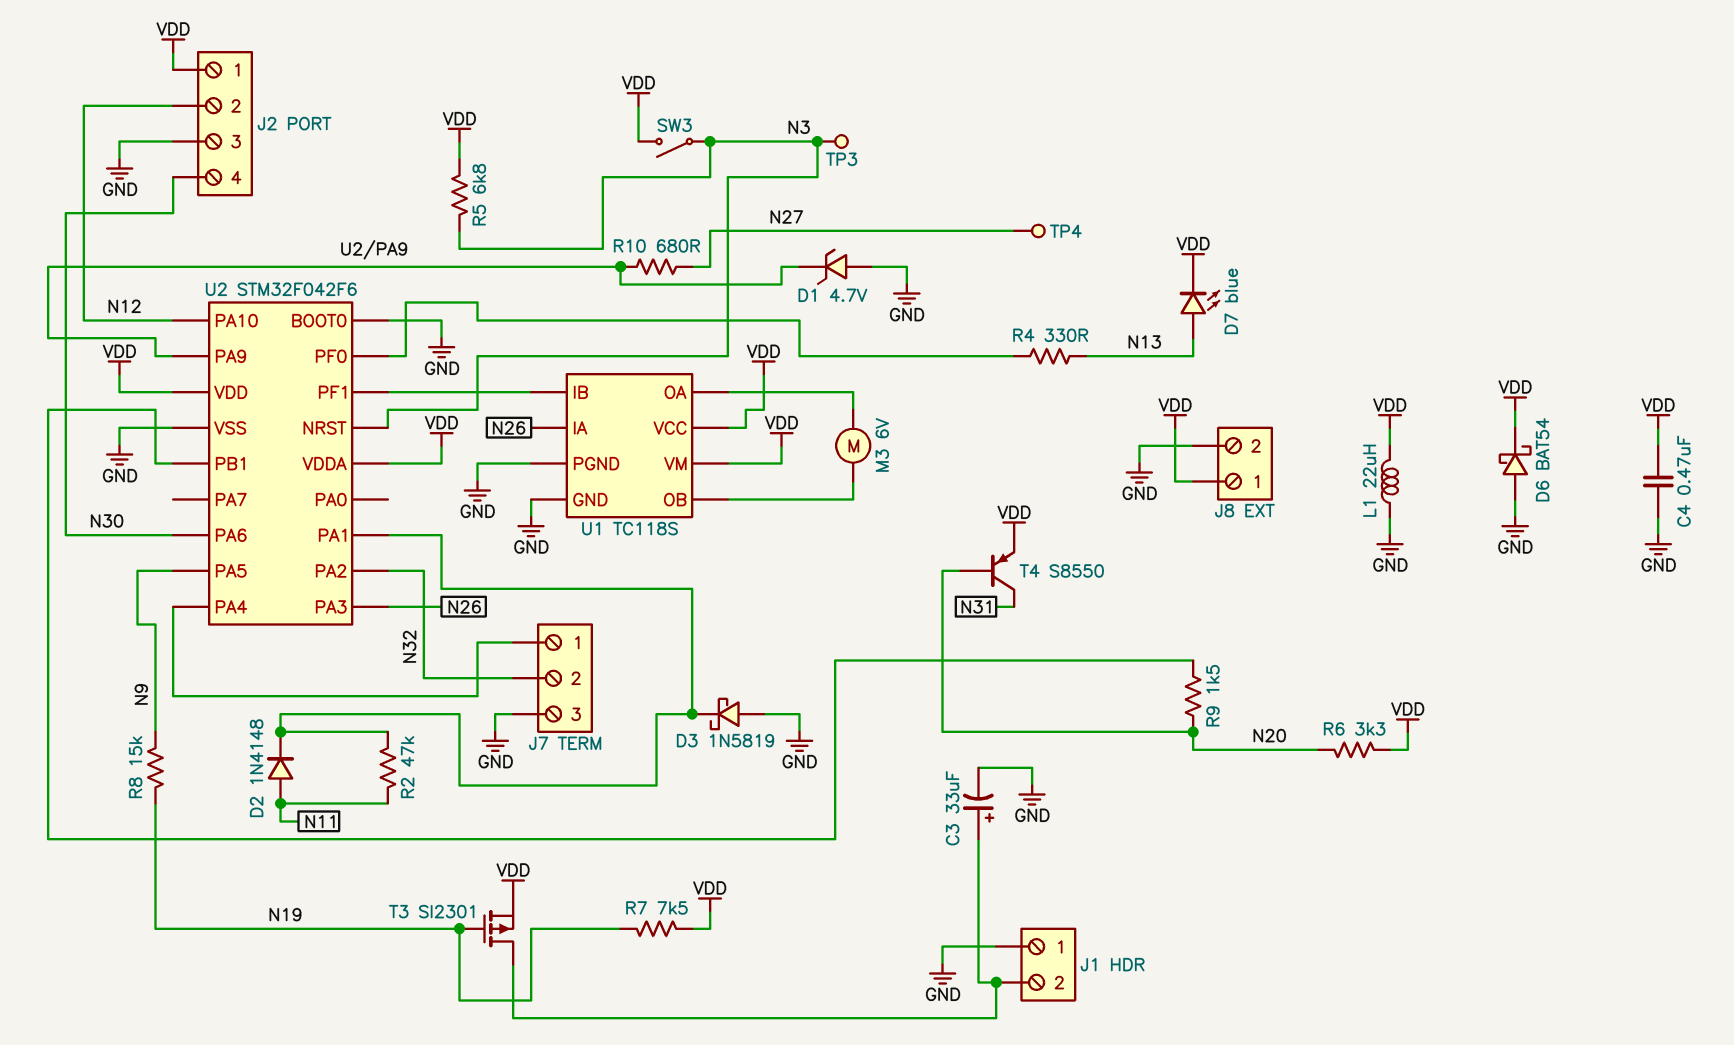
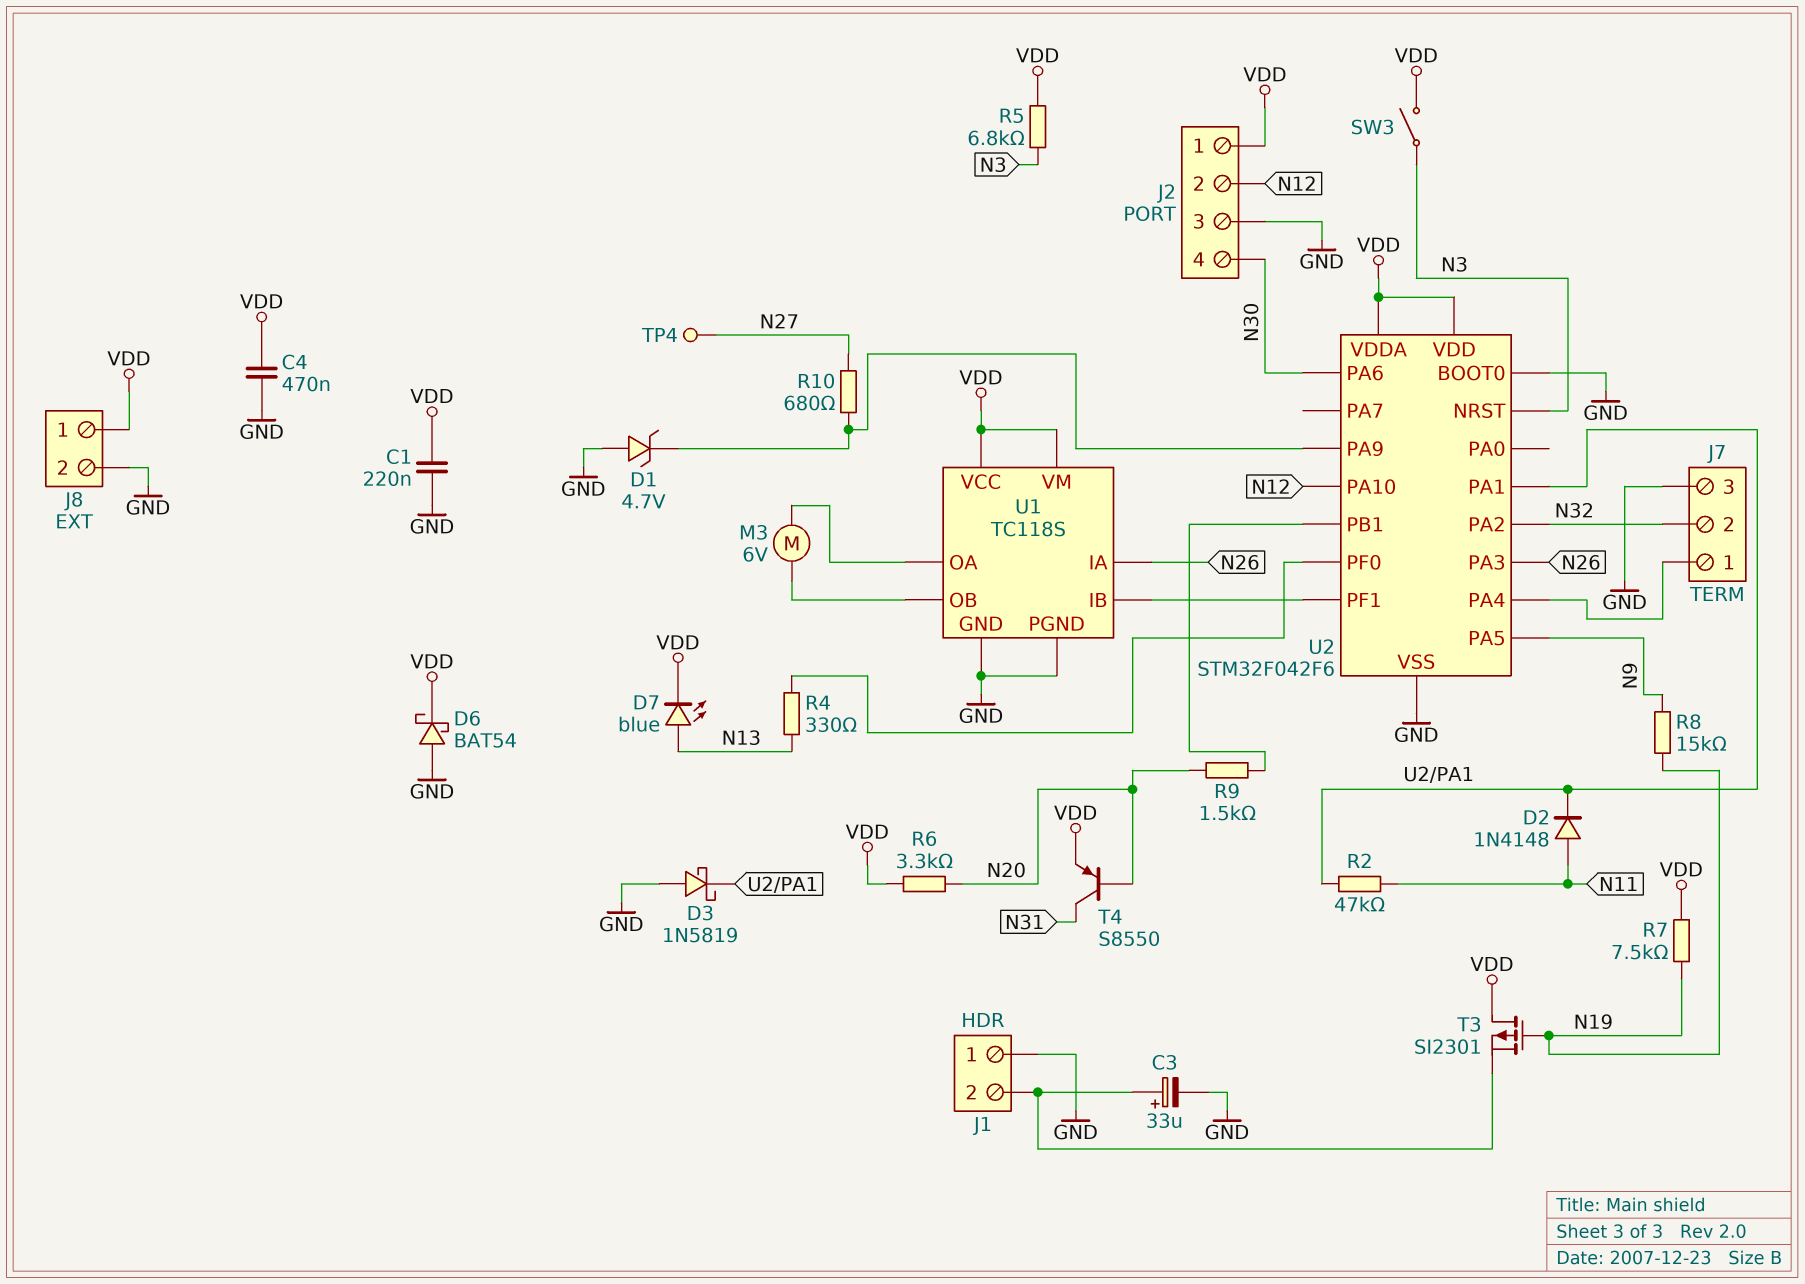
C1: none -> 220nF (GND, VDD)
L1: 22uH (GND, VDD) -> none
T3: PMOS SI2301 (G N19, D J1/2, S VDD) -> PMOS SI2301 (G N19, D VDD, S J1/2)
TP3: test point (N3) -> none

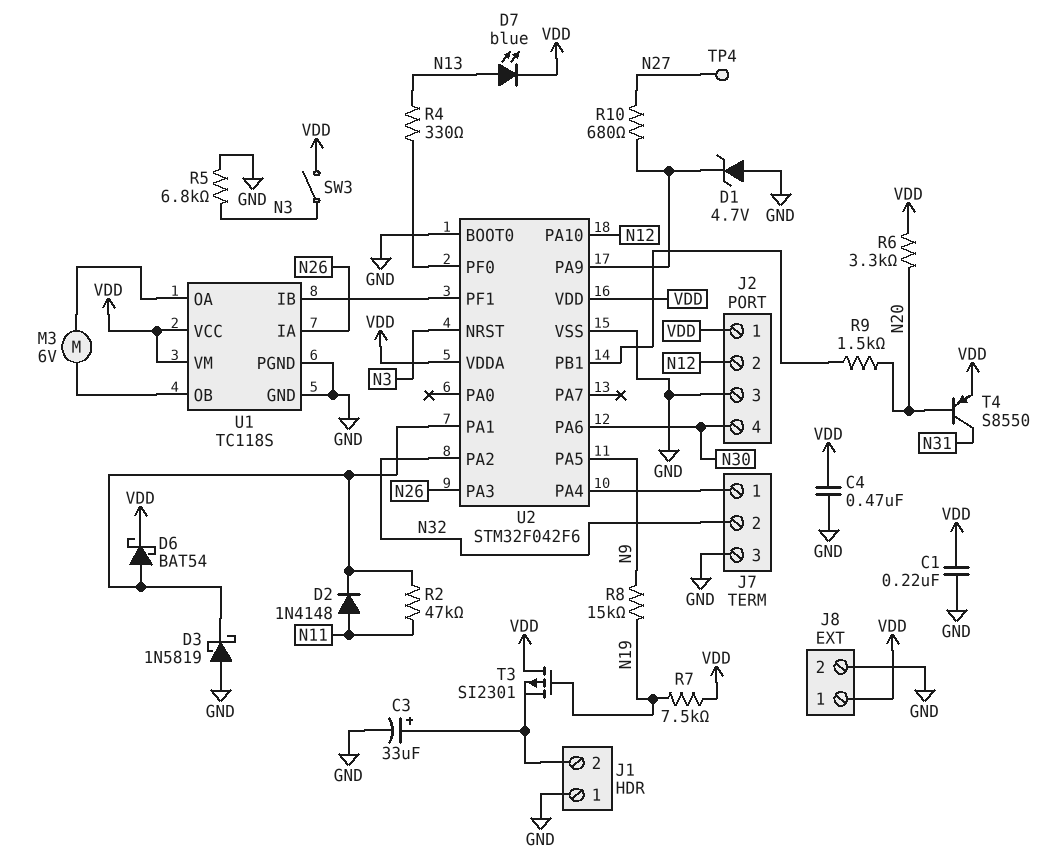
D6: schottky BAT54 (A GND, K VDD) -> schottky BAT54 (A U2/PA1, K VDD)
R5: 6.8k (N3, VDD) -> 6.8k (GND, N3)

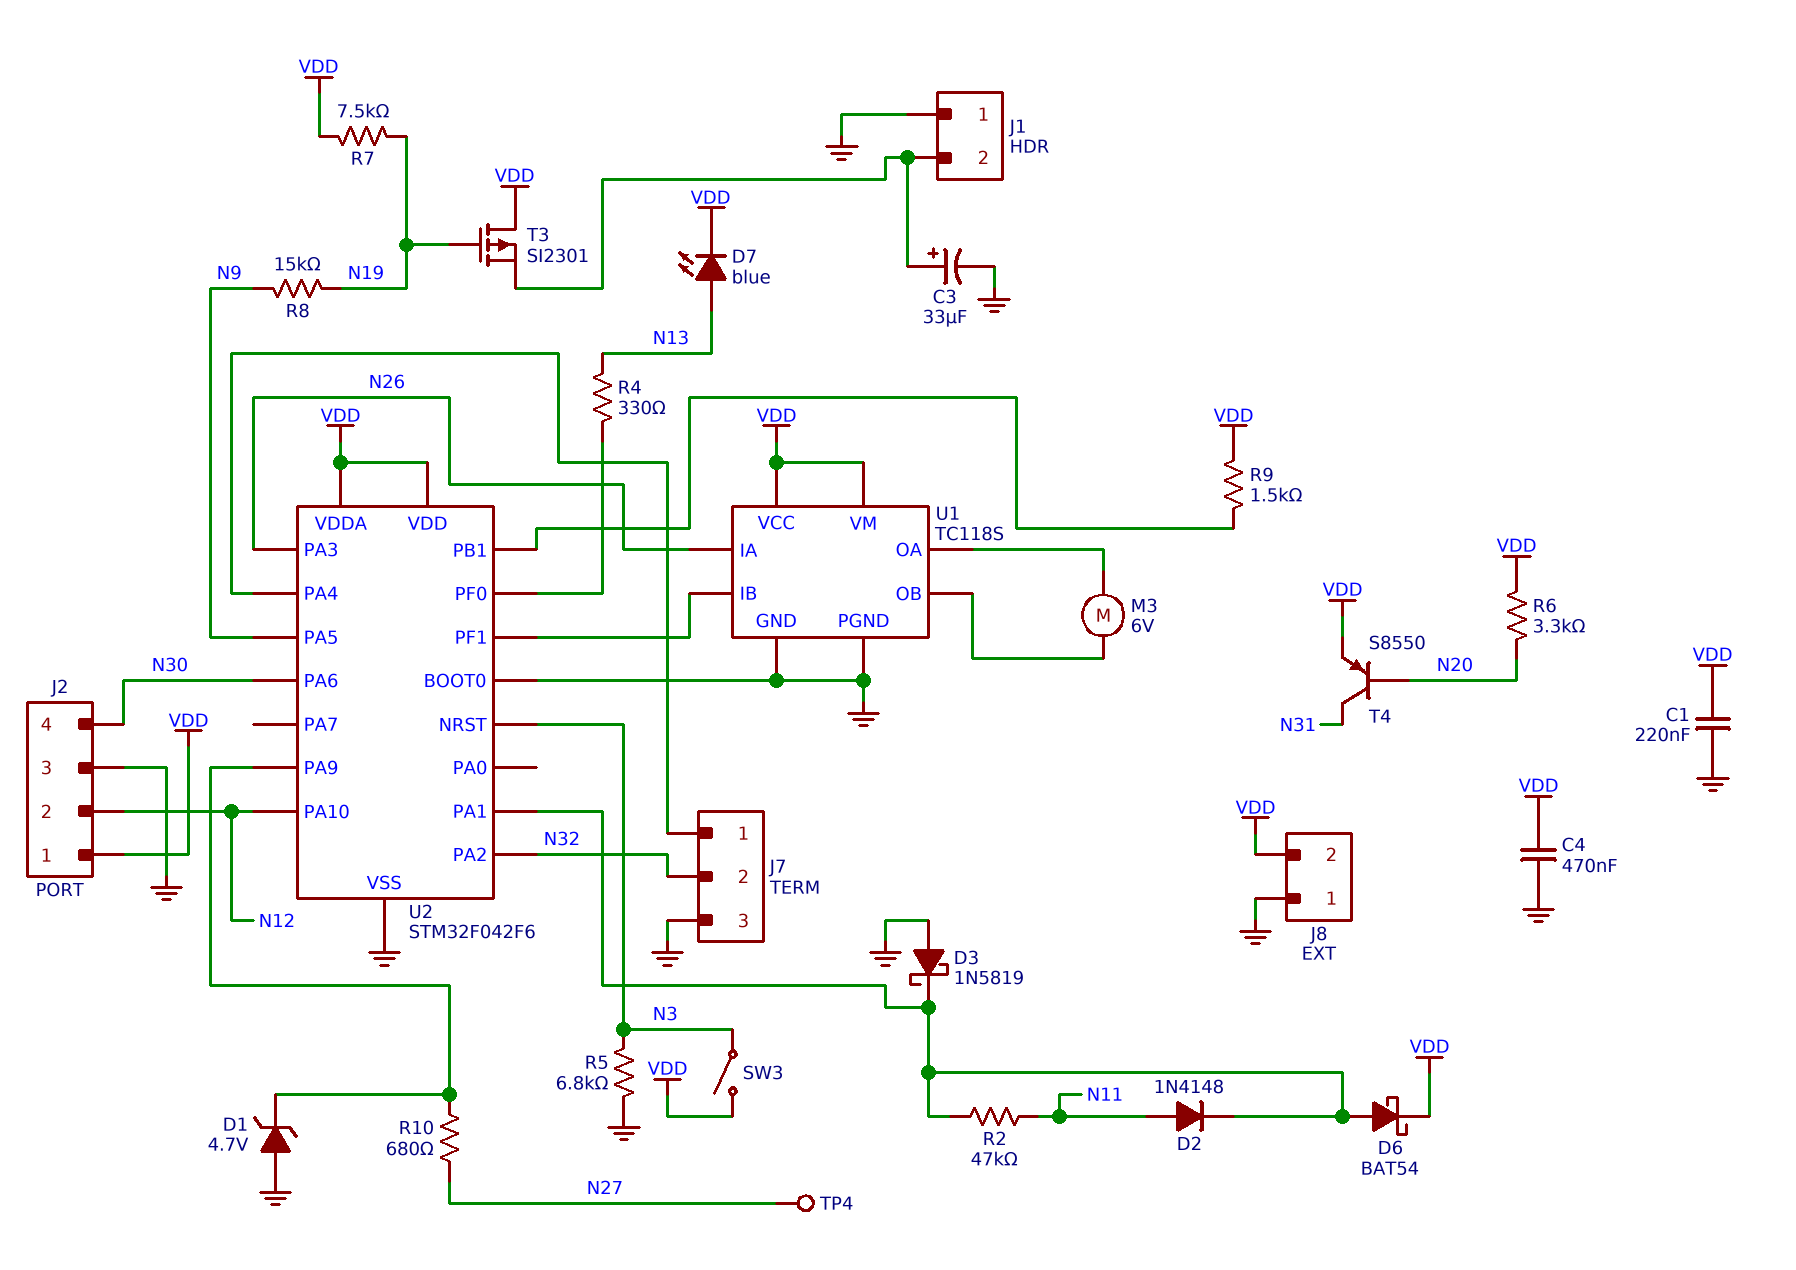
J8 pin 1: VDD -> GND
J8 pin 2: GND -> VDD
R9: 1.5k (N20, U2/PB1) -> 1.5k (U2/PB1, VDD)

